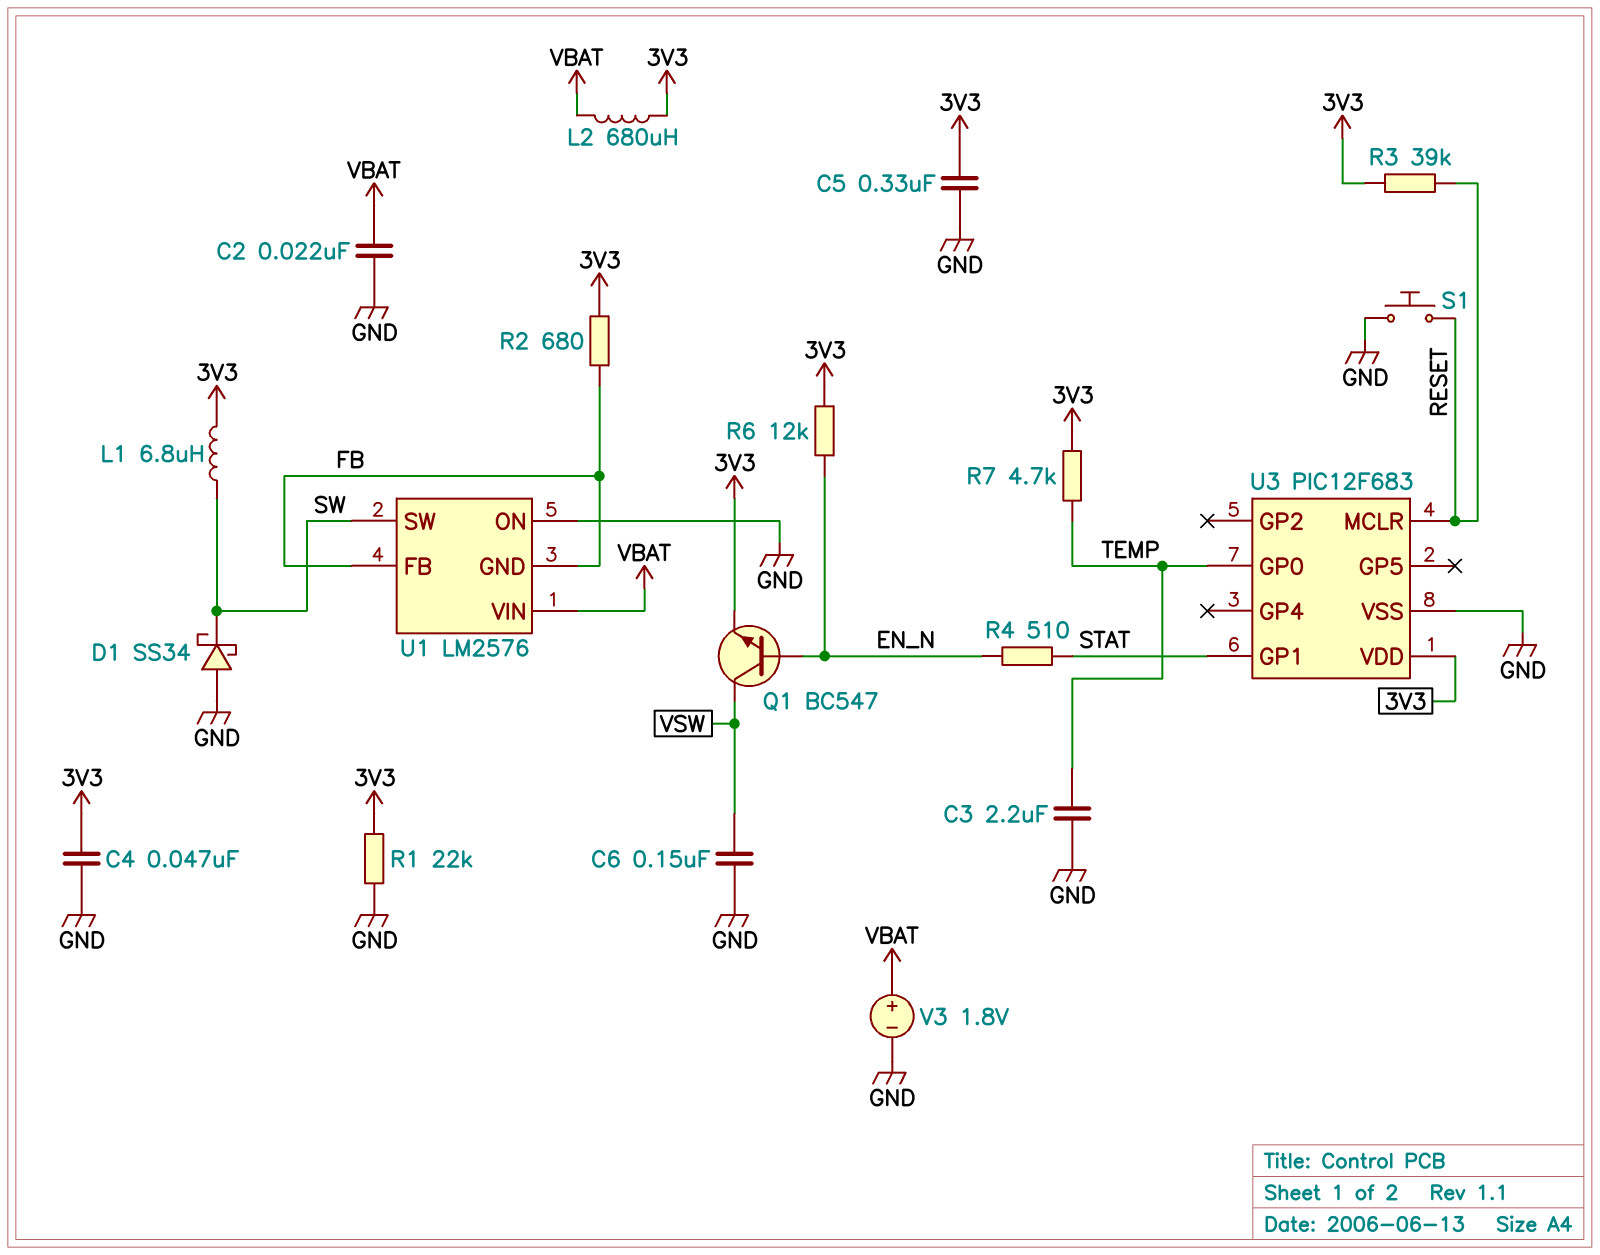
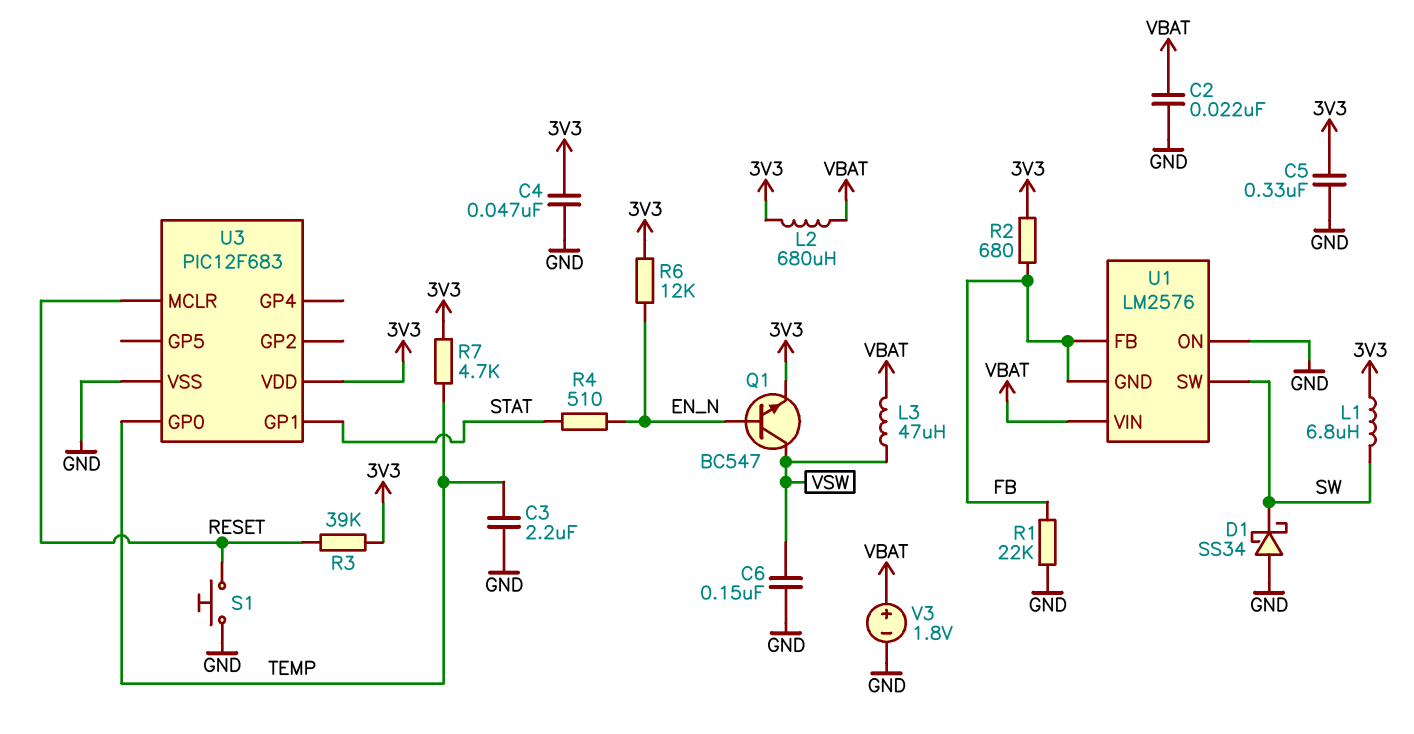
L3: none -> 47uH (VBAT, VSW)
R1: 22k (3V3, GND) -> 22k (FB, GND)

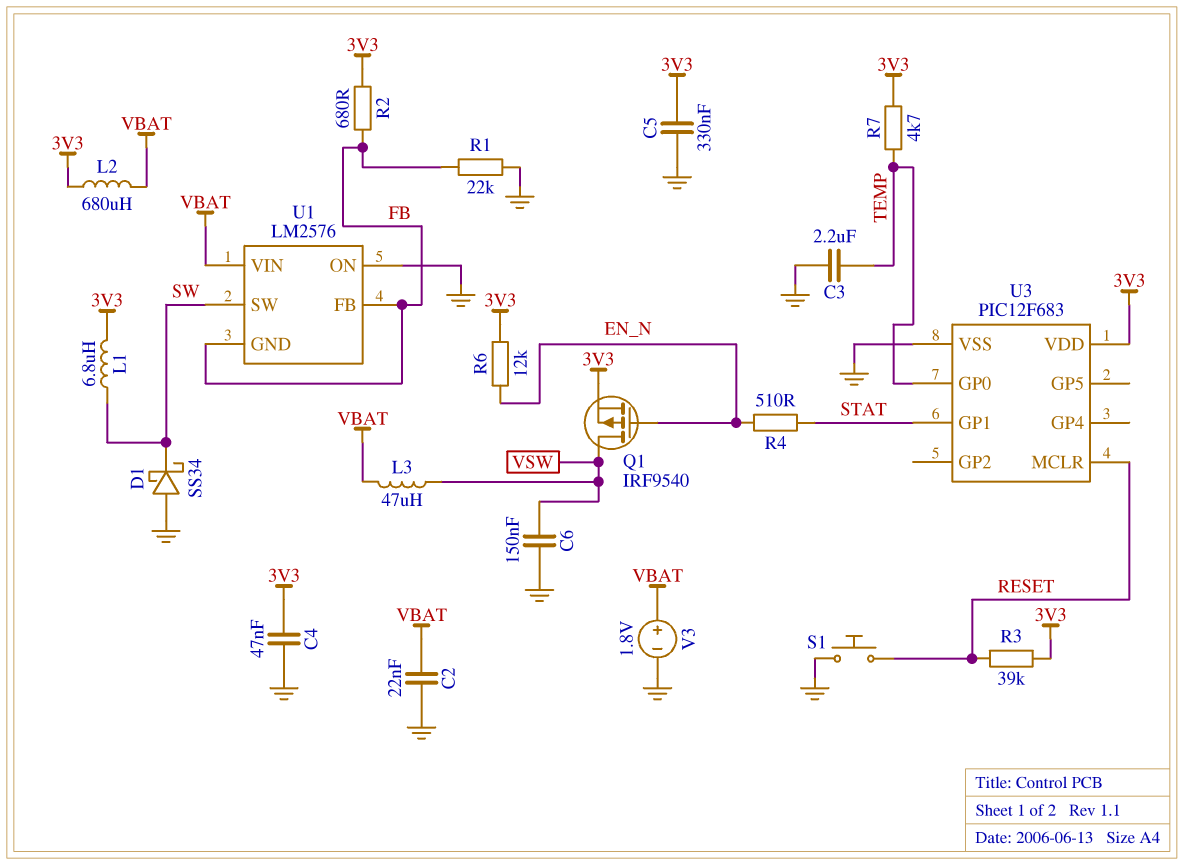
Q1: NPN BC547 (B EN_N, C VSW, E 3V3) -> PMOS IRF9540 (G EN_N, D VSW, S 3V3)

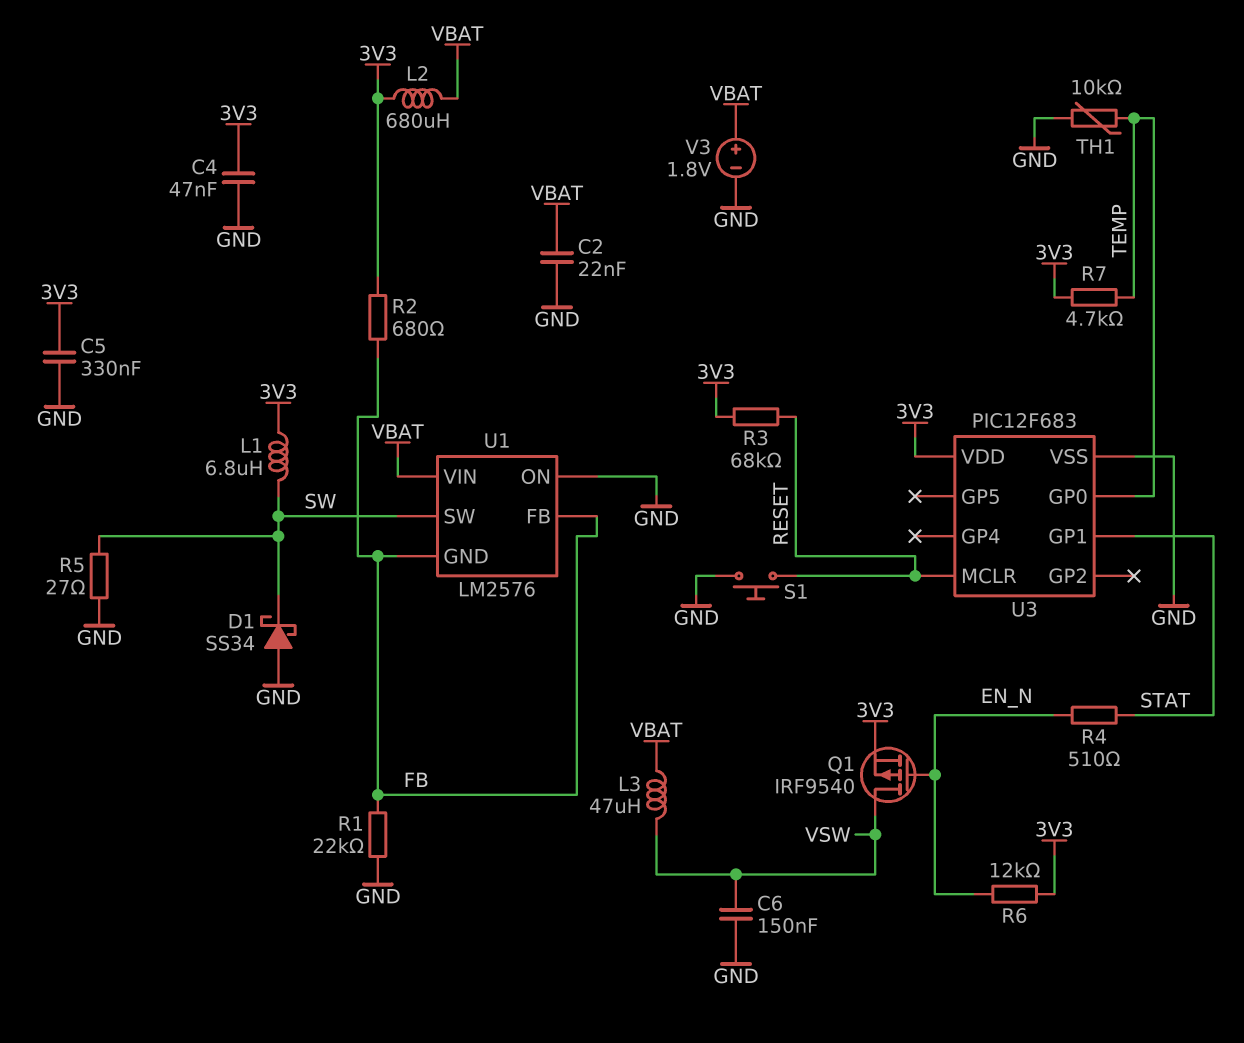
C3: 2.2uF (GND, TEMP) -> none
R3: 39k (3V3, RESET) -> 68k (3V3, RESET)
R5: none -> 27 (GND, SW)
TH1: none -> 10k (GND, TEMP)

